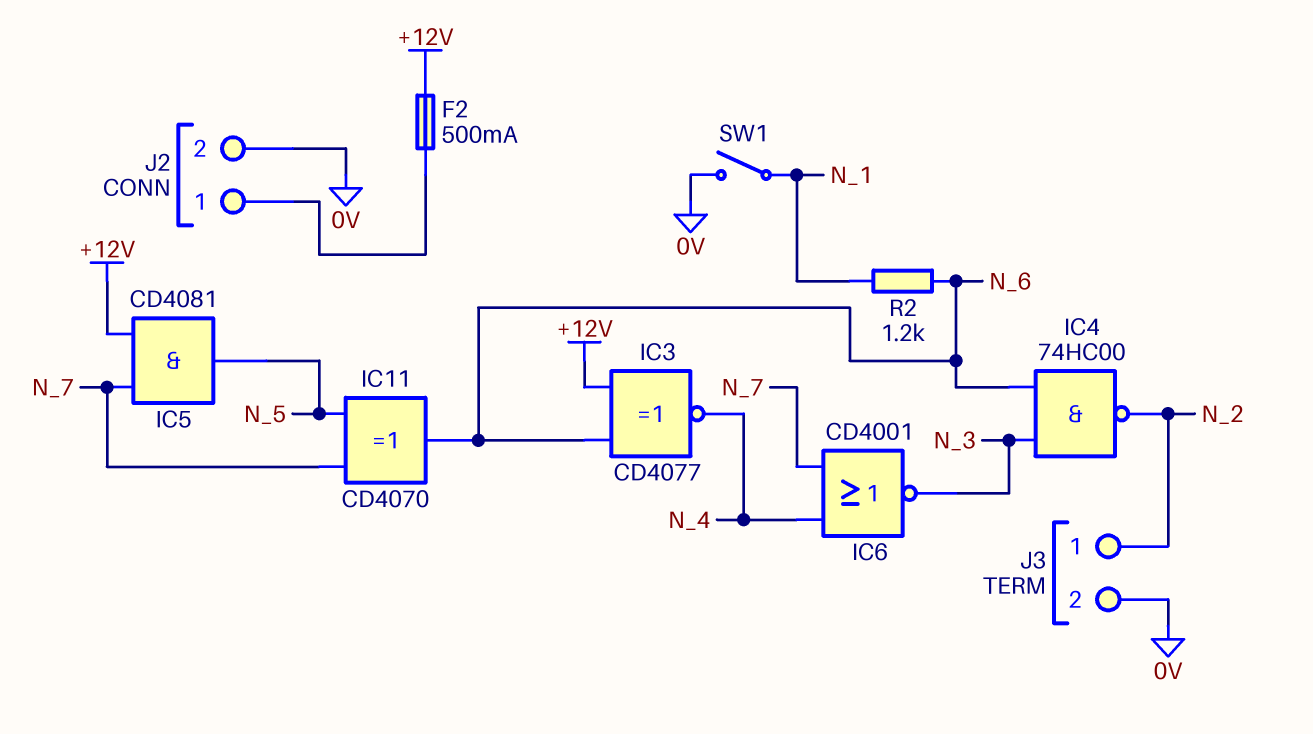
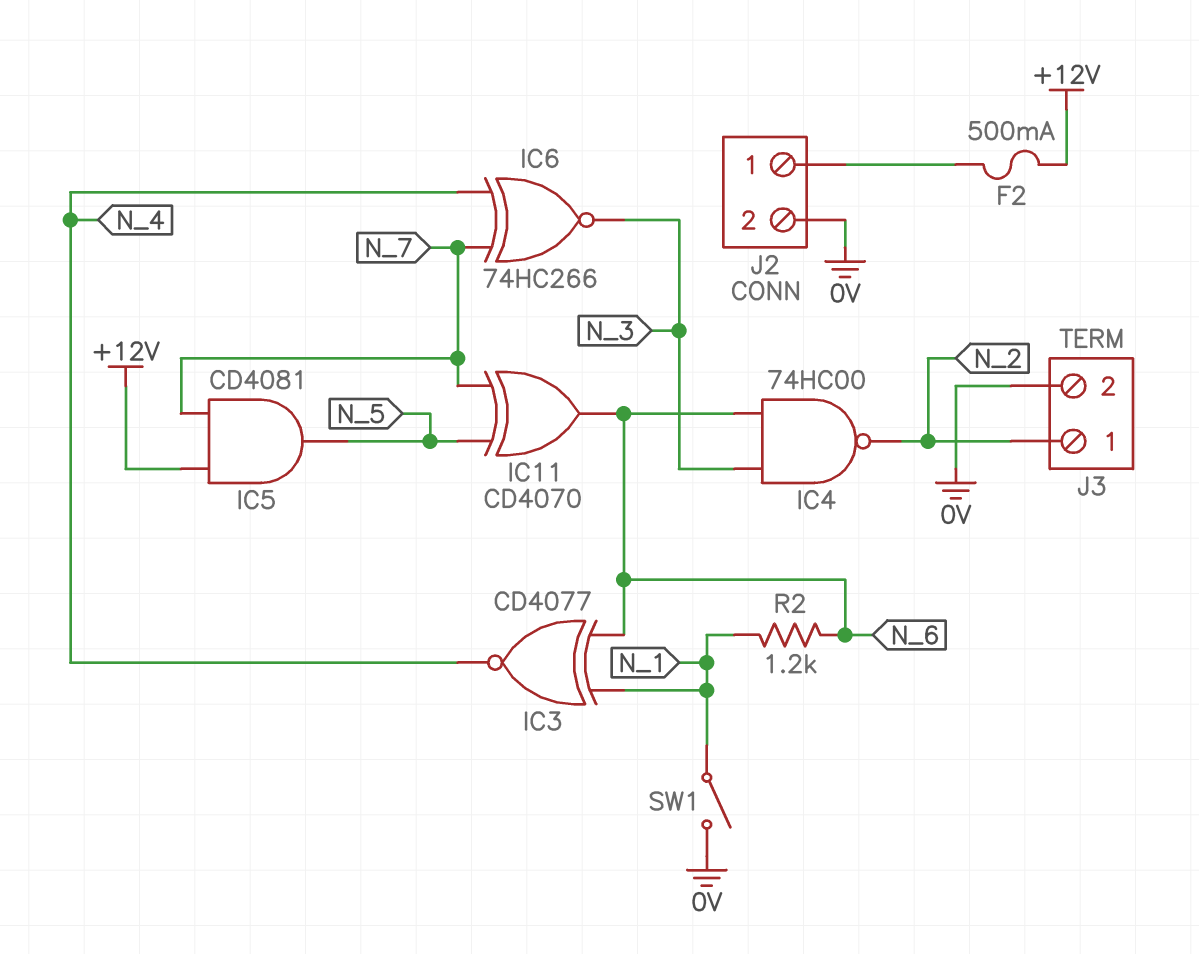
IC3: XNOR CD4077 (in +12V, in N_6, out N_4) -> XNOR CD4077 (in N_1, in N_6, out N_4)
IC6: NOR CD4001 (in N_4, in N_7, out N_3) -> XNOR 74HC266 (in N_4, in N_7, out N_3)

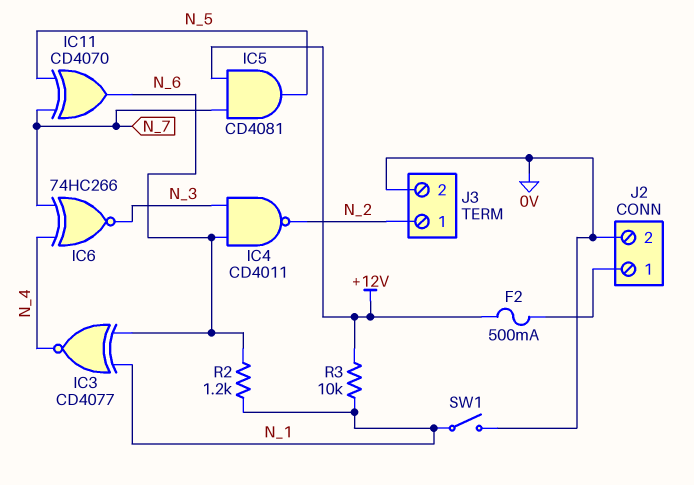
IC4: NAND 74HC00 (in N_3, in N_6, out N_2) -> NAND CD4011 (in N_3, in N_6, out N_2)
R3: none -> 10k (+12V, N_1)

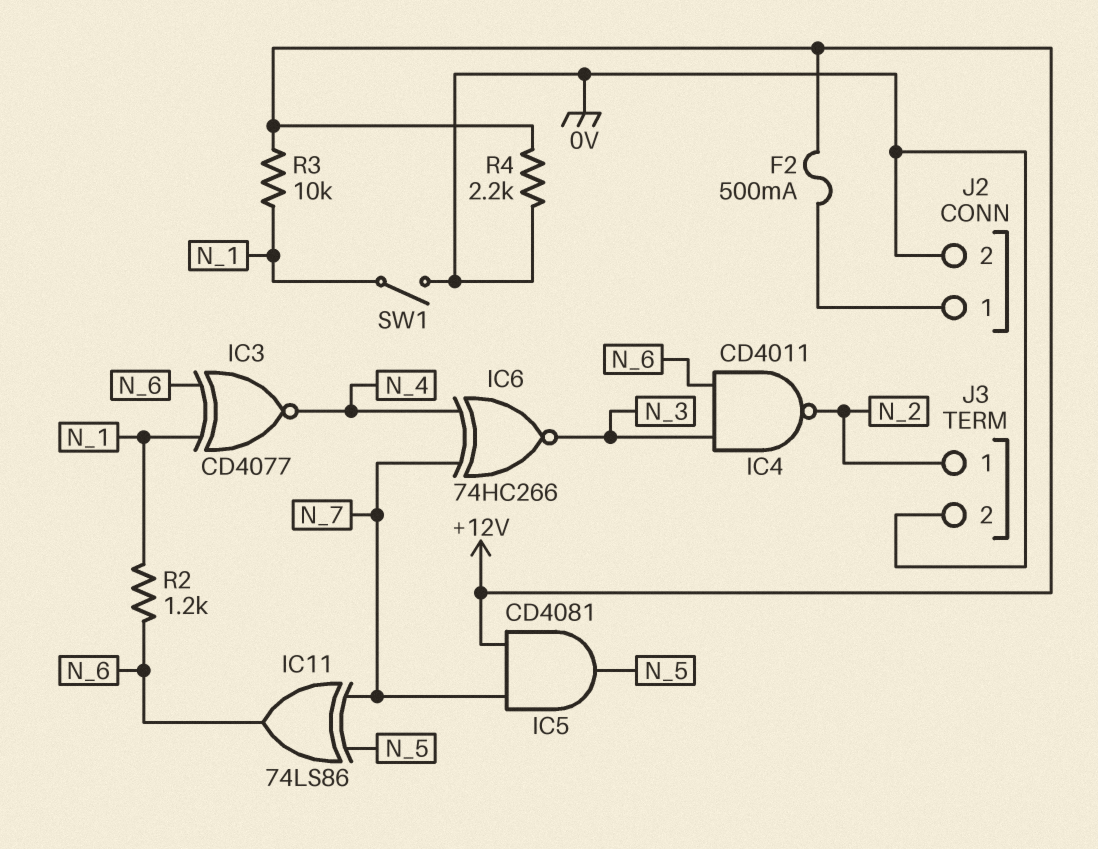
IC11: XOR CD4070 (in N_5, in N_7, out N_6) -> XOR 74LS86 (in N_5, in N_7, out N_6)
R4: none -> 2.2k (+12V, 0V)

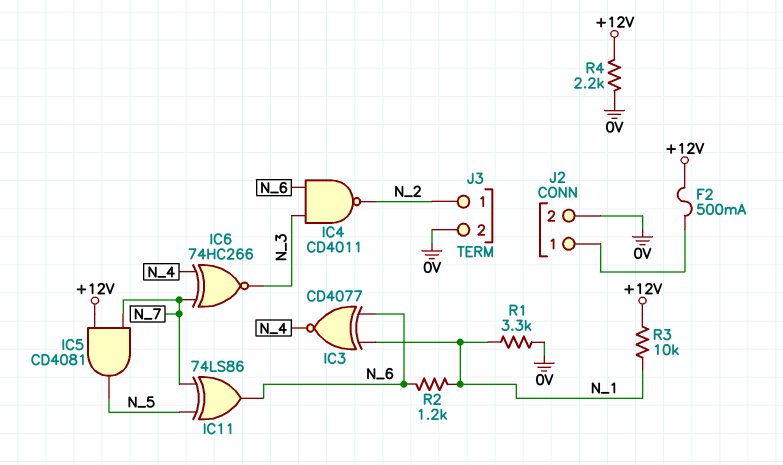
R1: none -> 3.3k (0V, N_1)
SW1: switch (0V, N_1) -> none

